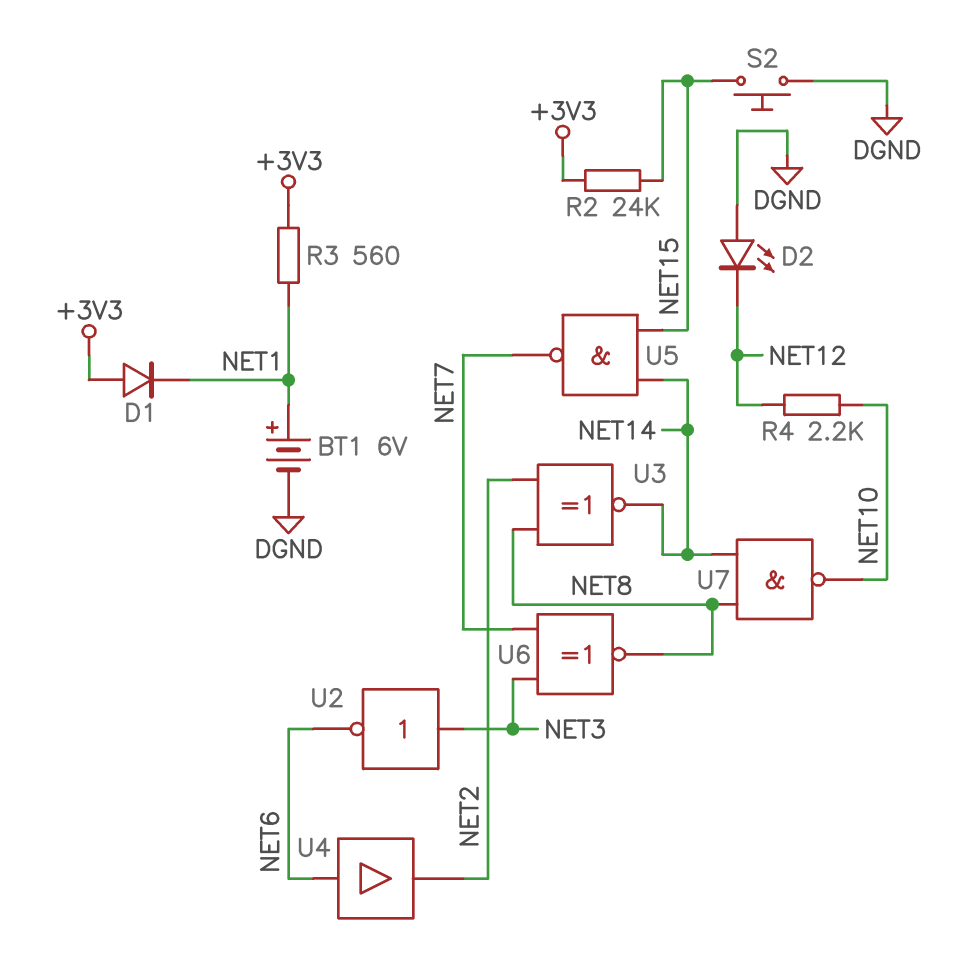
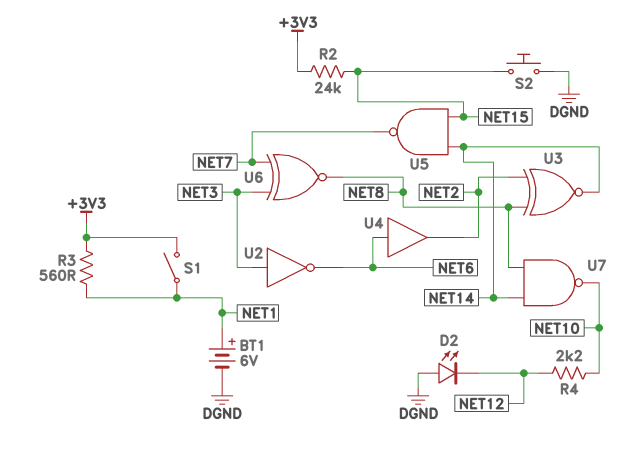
D1: diode (A +3V3, K NET1) -> none
S1: none -> switch (+3V3, NET1)

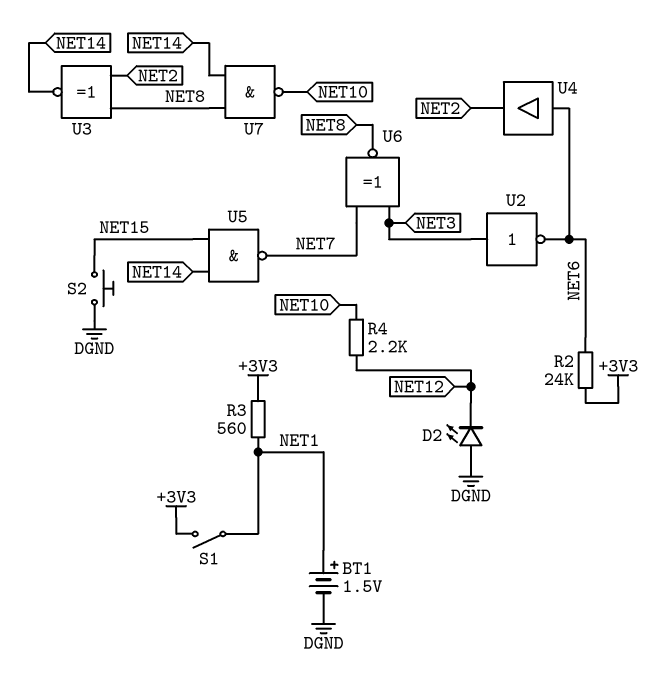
BT1: 6V (plus NET1, minus DGND) -> 1.5V (plus NET1, minus DGND)
R2: 24k (+3V3, NET15) -> 24k (+3V3, NET6)

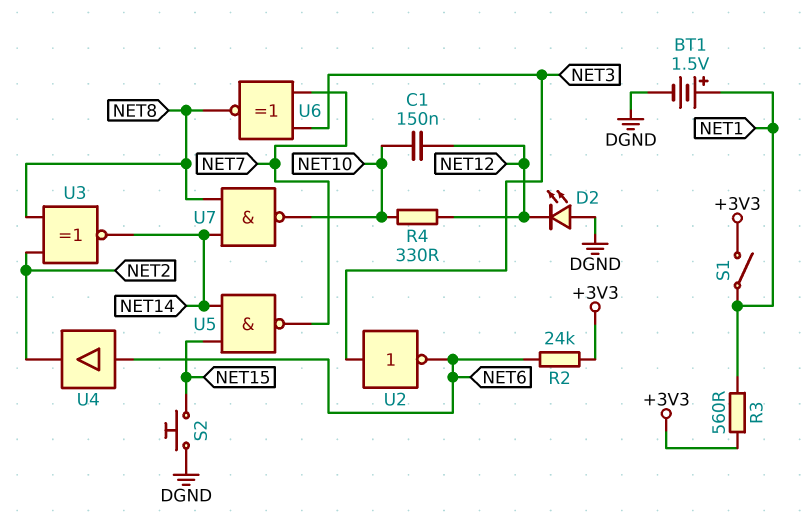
C1: none -> 150nF (NET10, NET12)
R4: 2.2k (NET10, NET12) -> 330 (NET10, NET12)

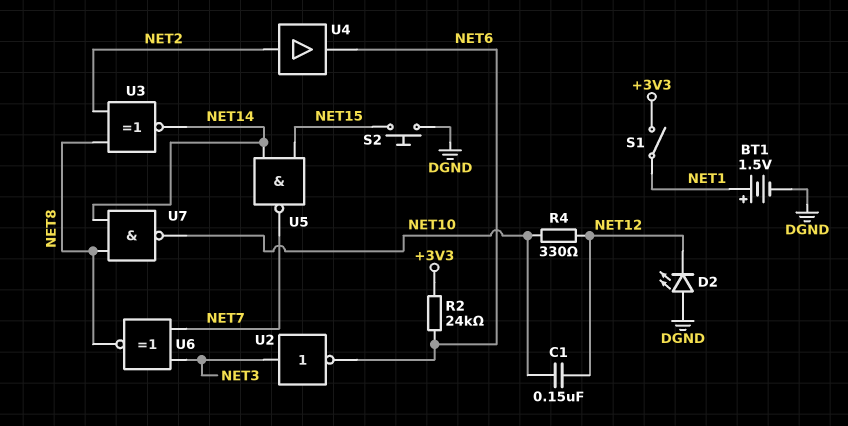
R3: 560 (+3V3, NET1) -> none
U4: buffer (in NET6, out NET2) -> buffer (in NET2, out NET6)

